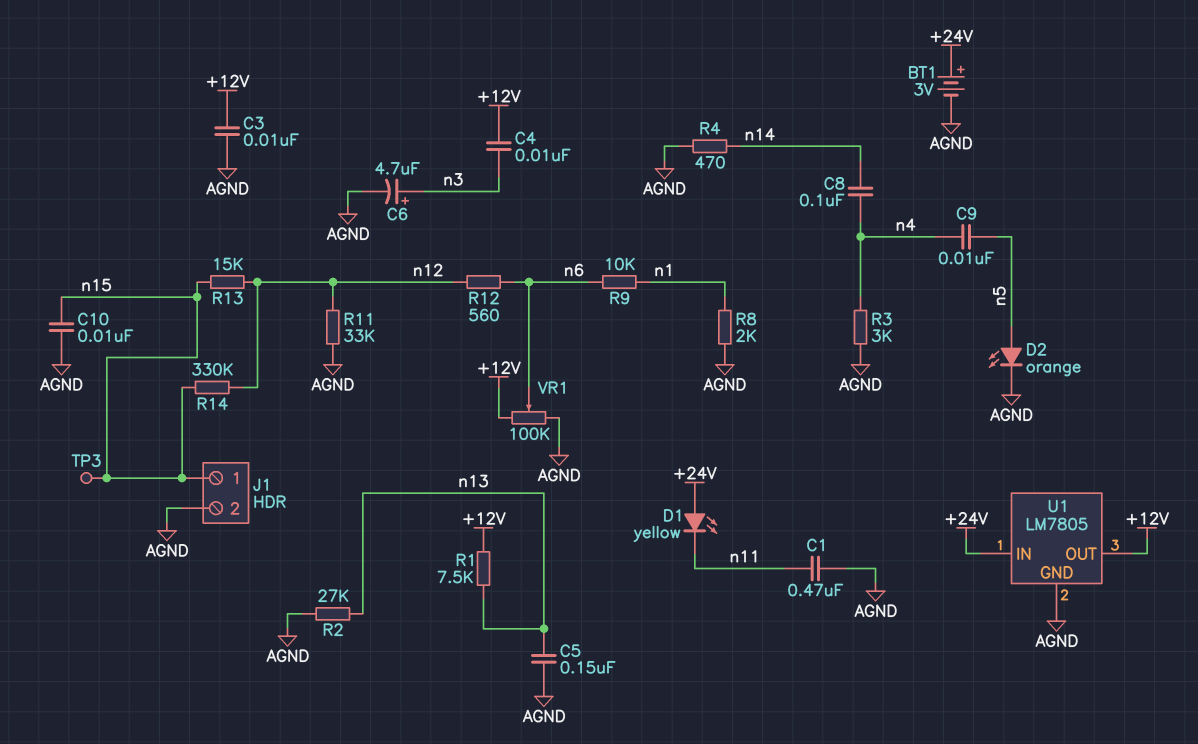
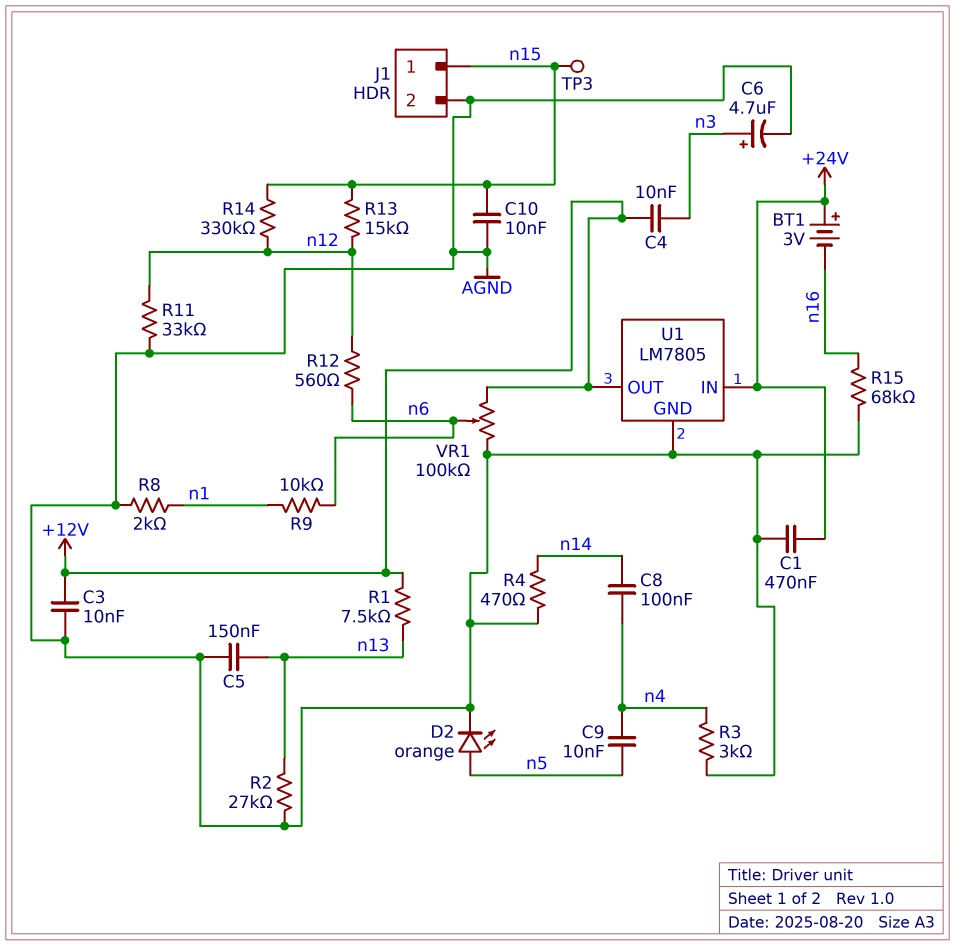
BT1: 3V (plus +24V, minus AGND) -> 3V (plus +24V, minus n16)
C1: 470nF (AGND, n11) -> 470nF (+24V, AGND)
D1: LED yellow (A +24V, K n11) -> none
R15: none -> 68k (AGND, n16)

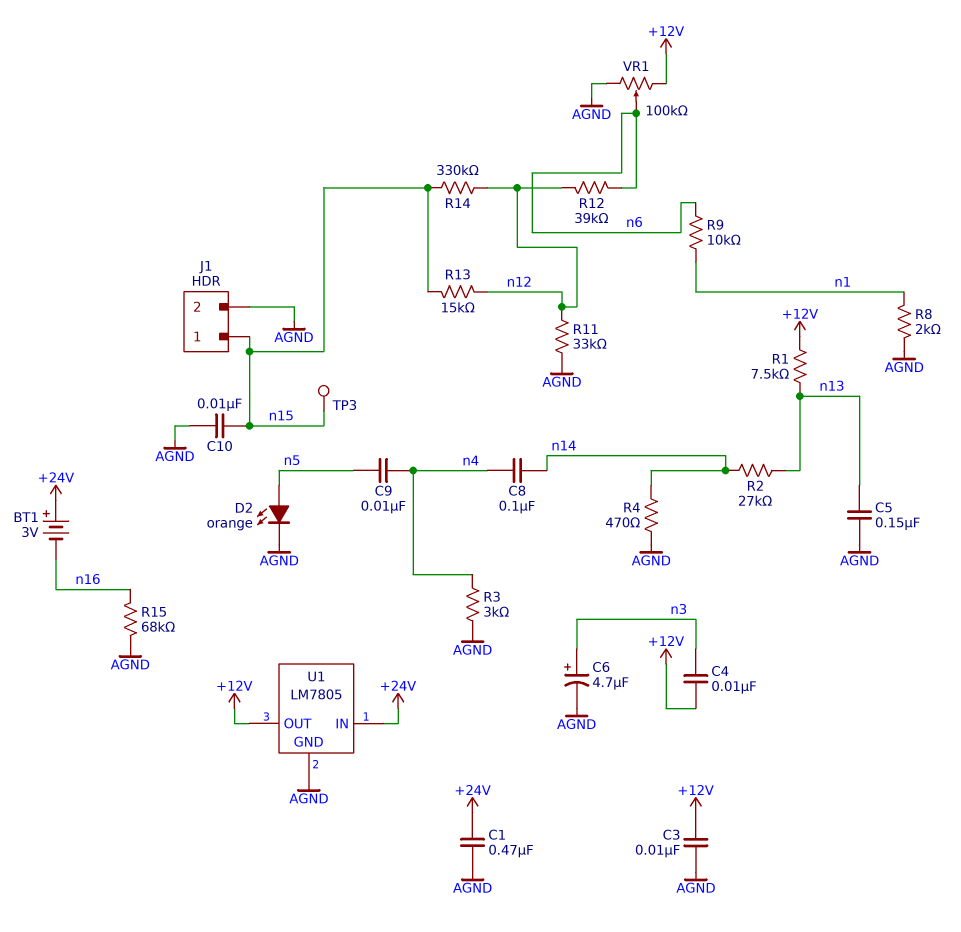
R2: 27k (AGND, n13) -> 27k (n13, n14)
R12: 560 (n6, n12) -> 39k (n6, n12)

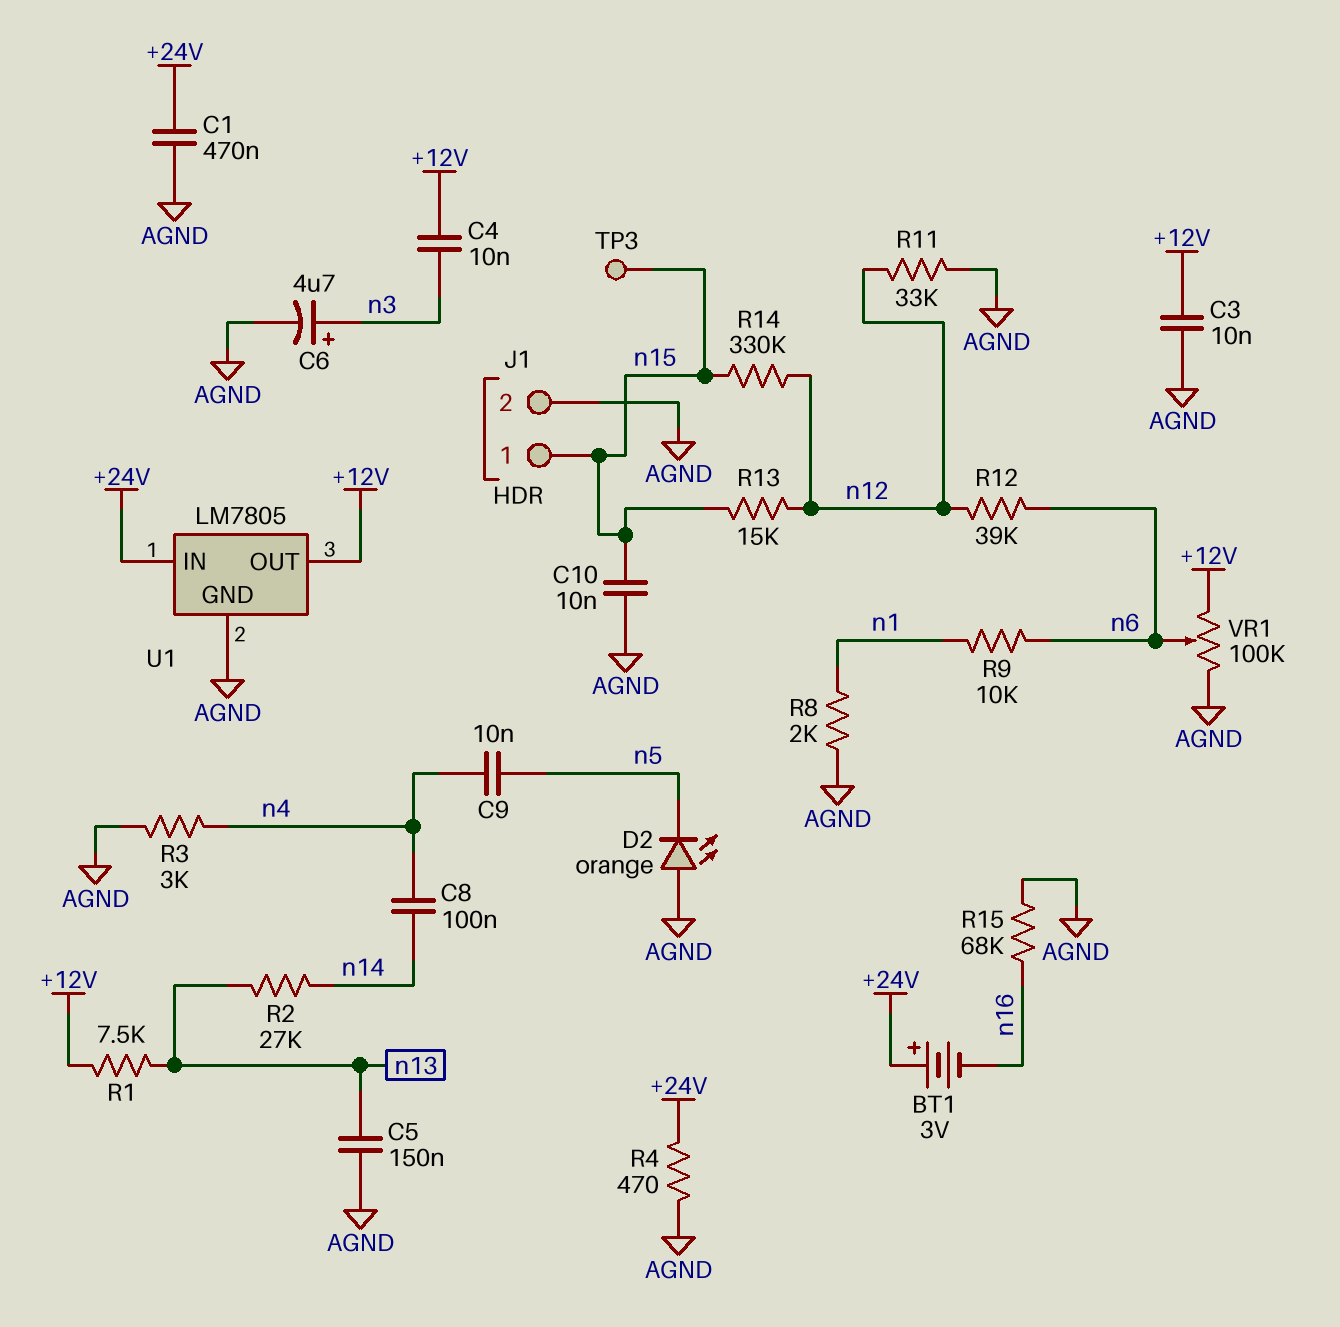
D2: LED orange (A n5, K AGND) -> LED orange (A AGND, K n5)
R4: 470 (AGND, n14) -> 470 (+24V, AGND)

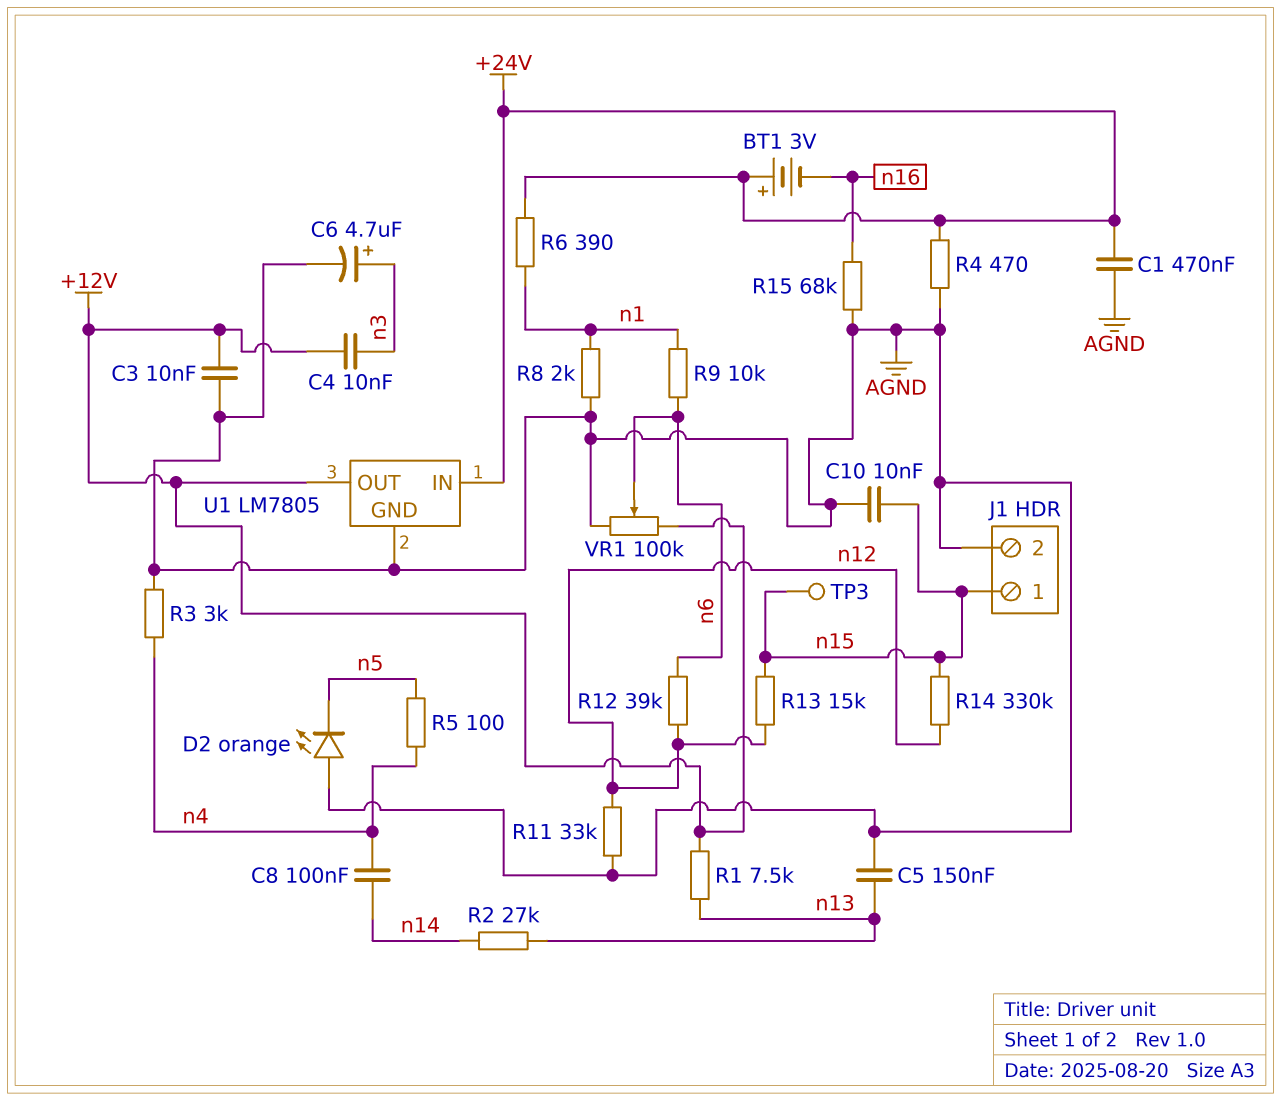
C9: 10nF (n4, n5) -> none
R5: none -> 100 (n4, n5)
R6: none -> 390 (+24V, n1)

